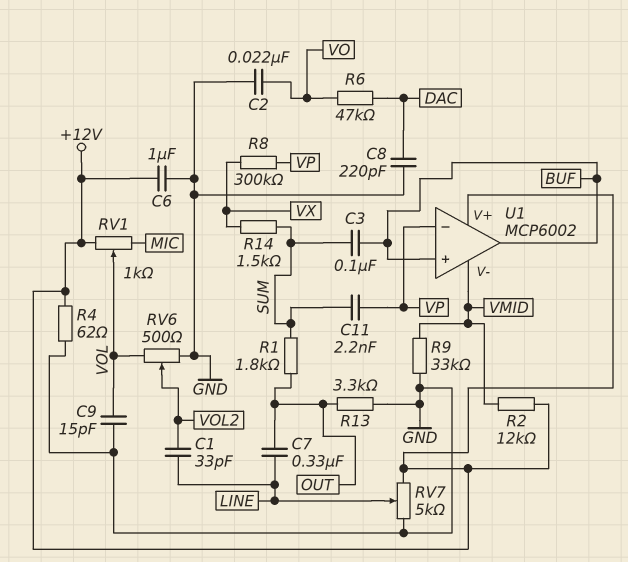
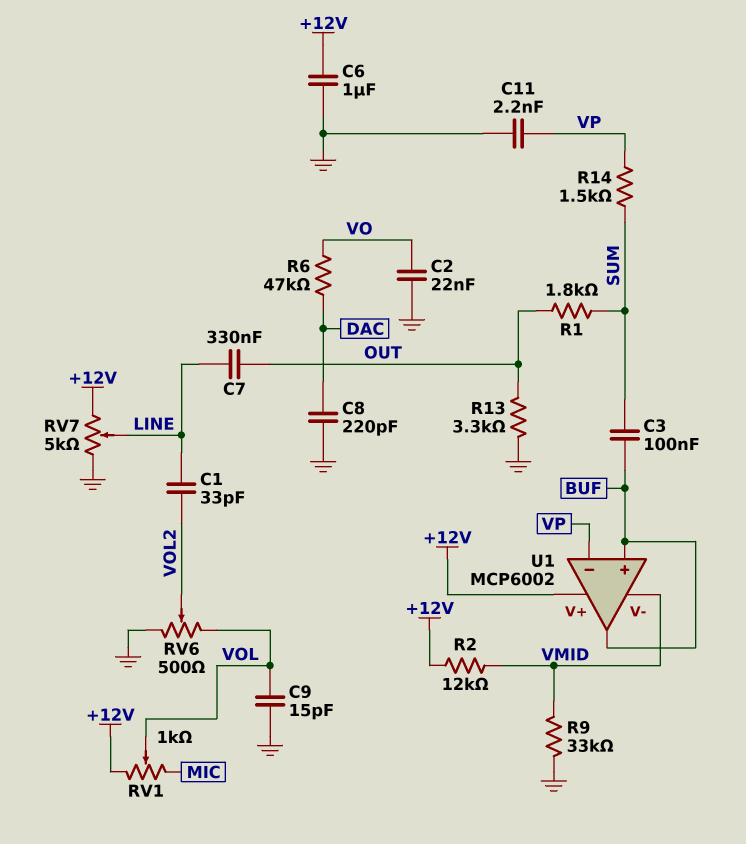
C11: 2.2nF (SUM, VP) -> 2.2nF (GND, VP)
R4: 62 (+12V, GND) -> none
R8: 300k (VP, VX) -> none
R14: 1.5k (SUM, VX) -> 1.5k (SUM, VP)

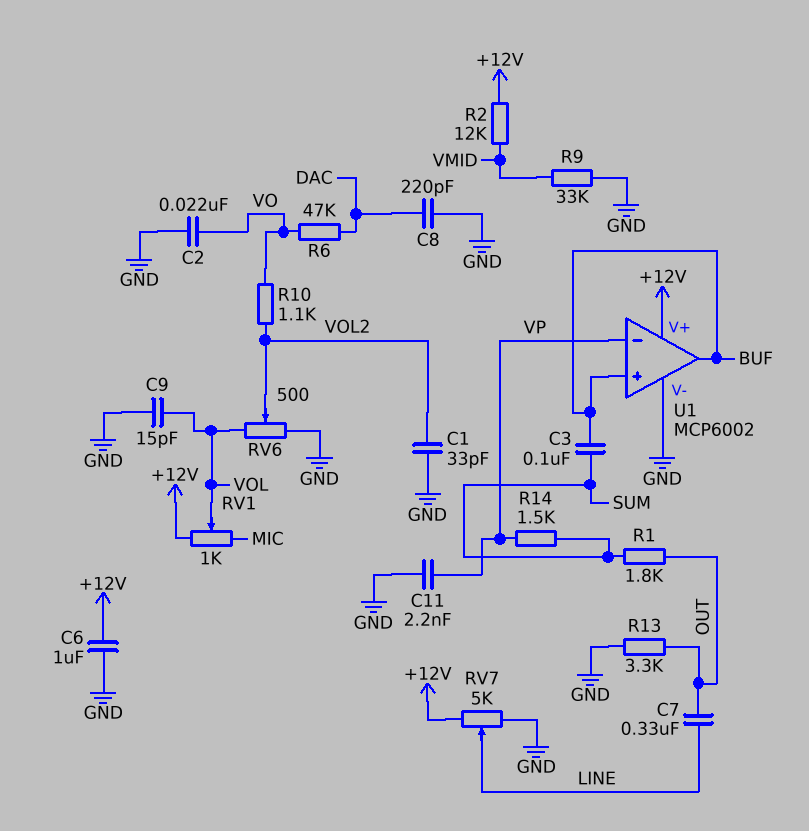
C1: 33pF (LINE, VOL2) -> 33pF (GND, VOL2)
R10: none -> 1.1k (VO, VOL2)
U1 pin V-: VMID -> GND

